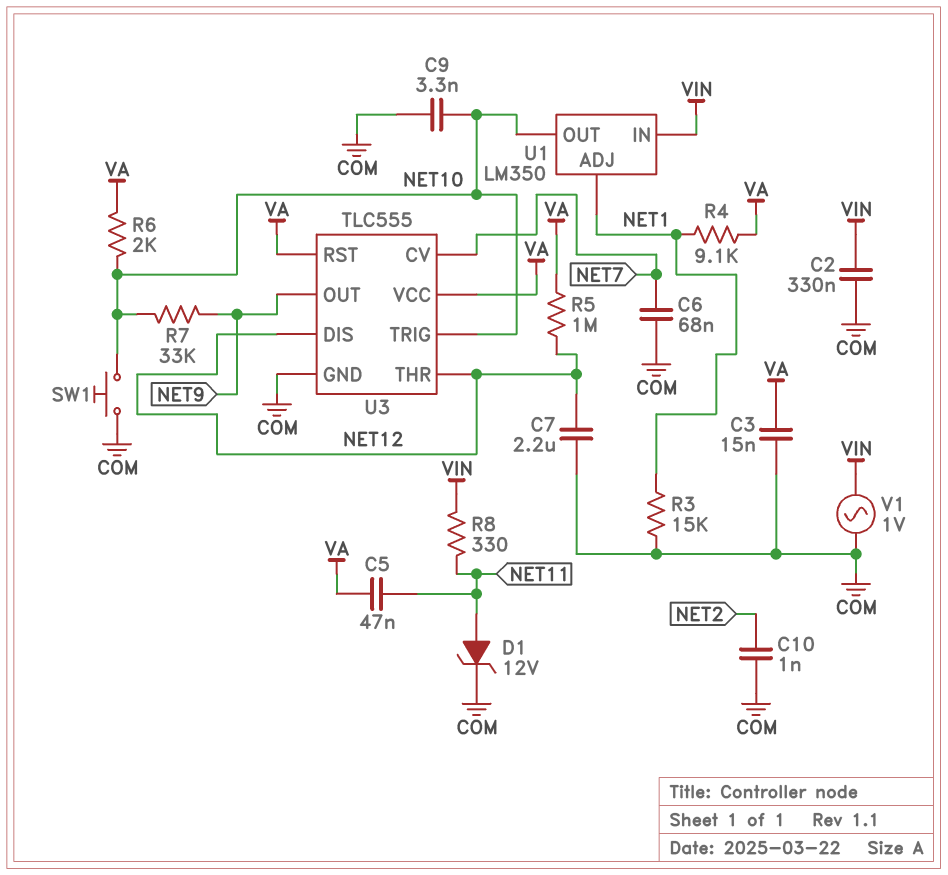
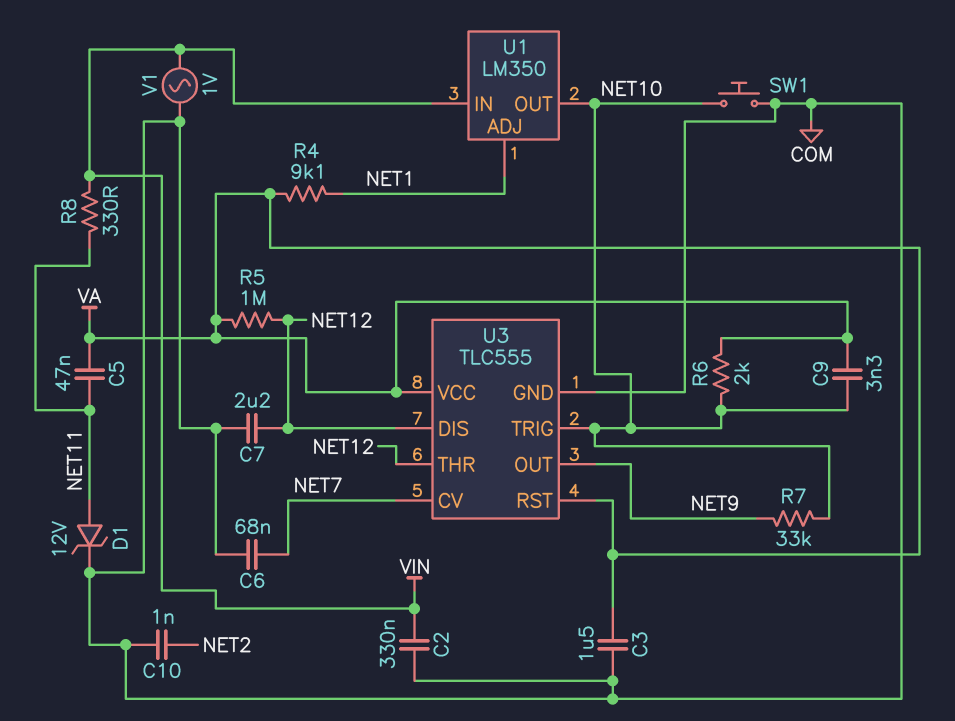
C3: 15nF (COM, VA) -> 1.5uF (COM, VA)
C9: 3.3nF (COM, NET10) -> 3.3nF (NET10, VA)
R3: 15k (COM, NET1) -> none

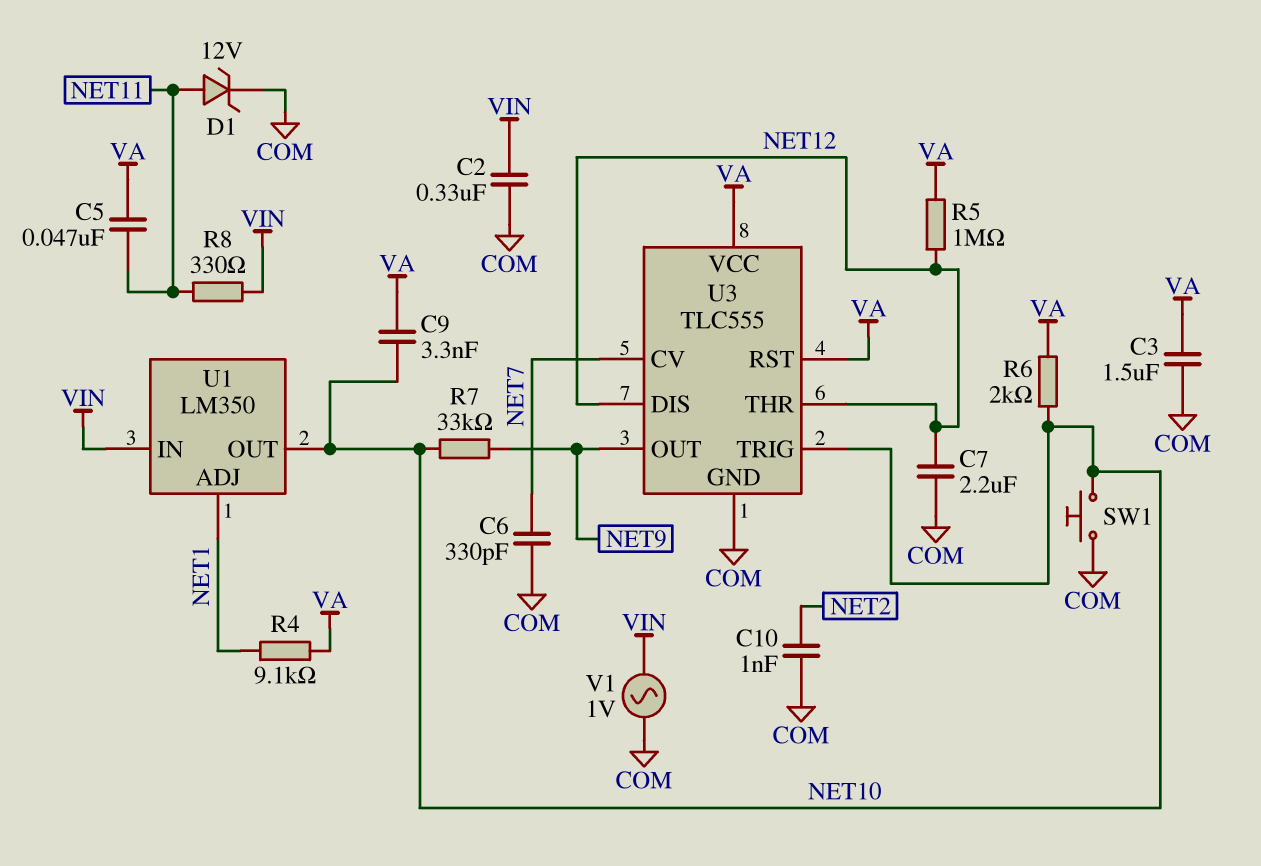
C6: 68nF (COM, NET7) -> 330pF (COM, NET7)

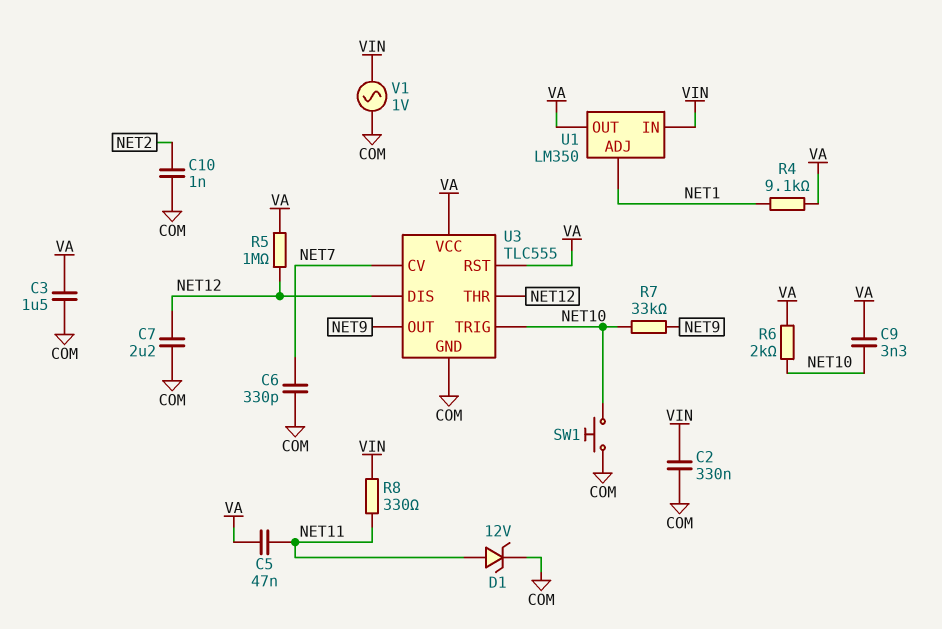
U1 pin OUT: NET10 -> VA

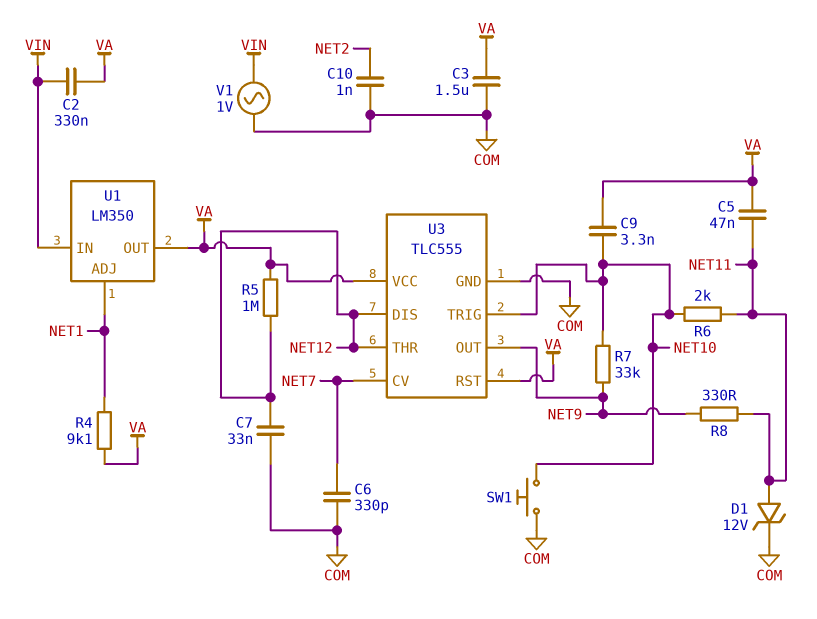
C2: 330nF (COM, VIN) -> 330nF (VA, VIN)
C7: 2.2uF (COM, NET12) -> 33nF (COM, NET12)
R6: 2k (NET10, VA) -> 2k (NET10, NET11)
R8: 330 (NET11, VIN) -> 330 (NET9, NET11)

